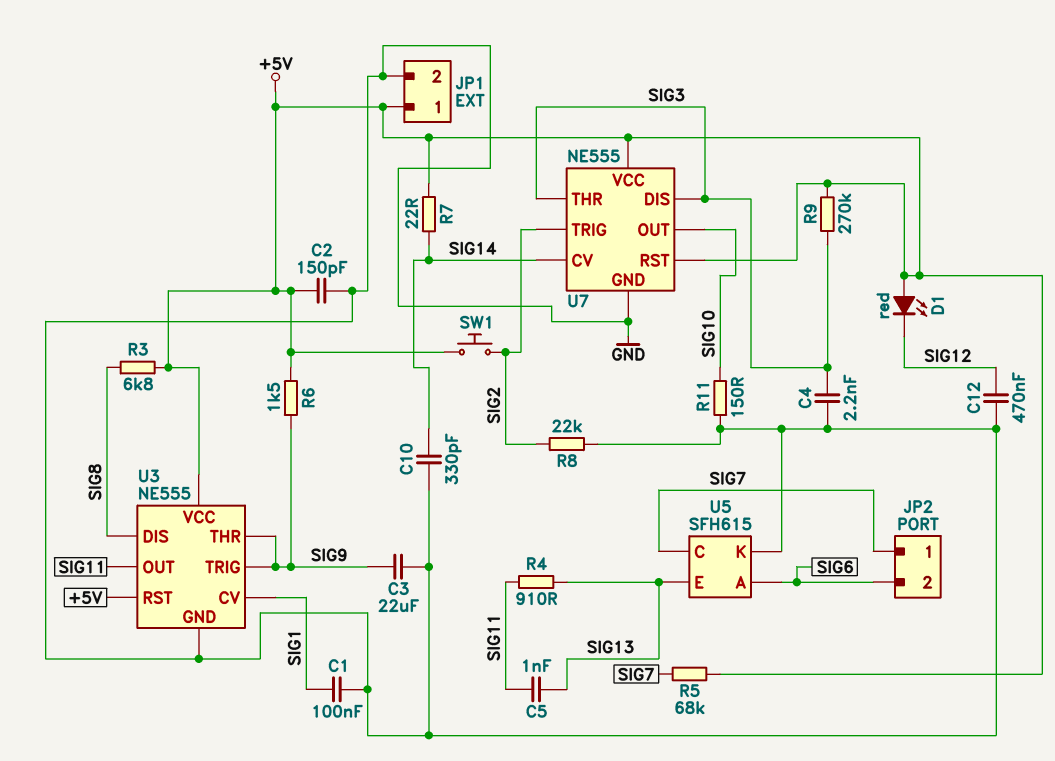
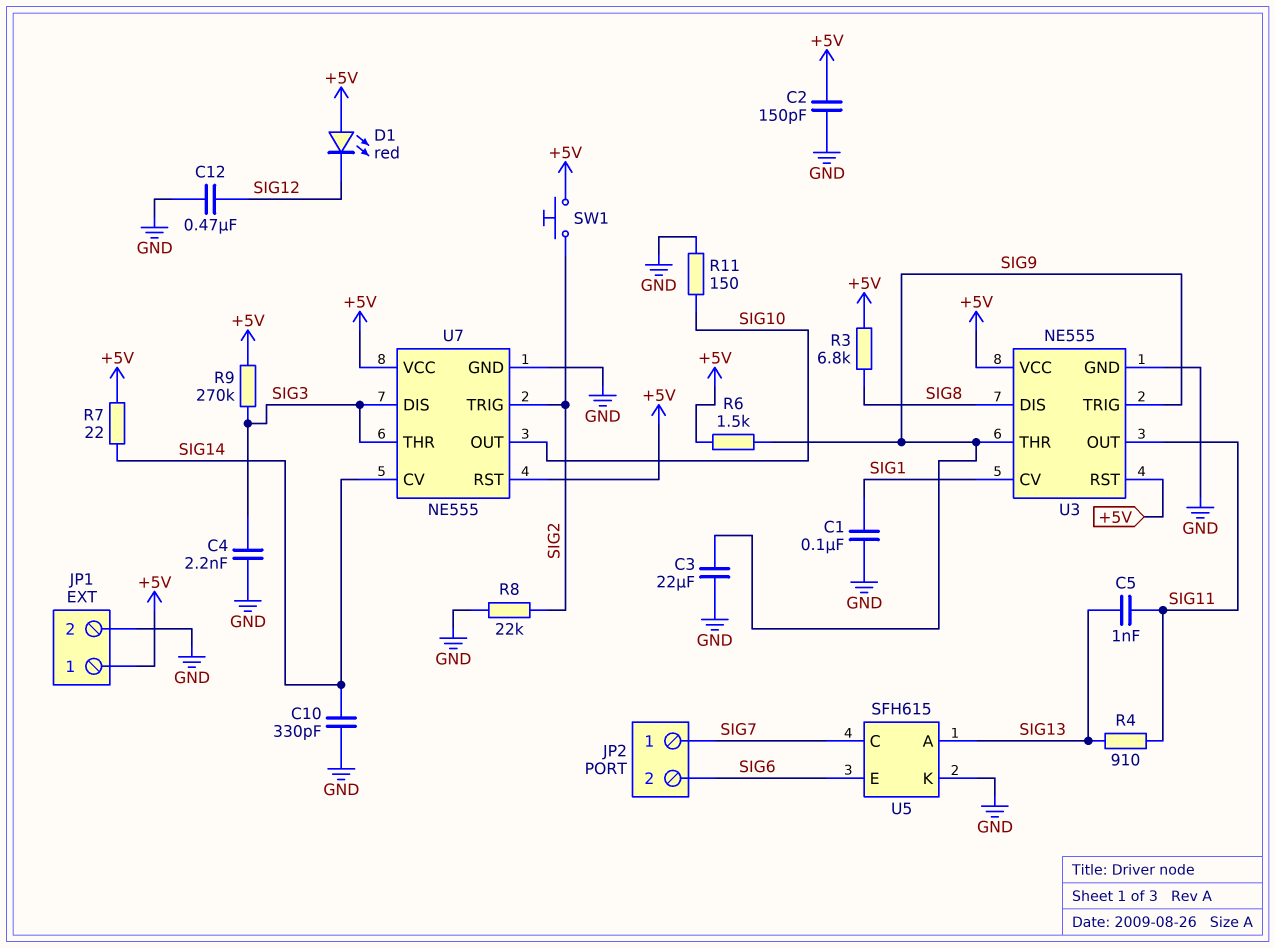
R5: 68k (+5V, SIG7) -> none
U5 pin A: SIG6 -> SIG13
U5 pin E: SIG13 -> SIG6

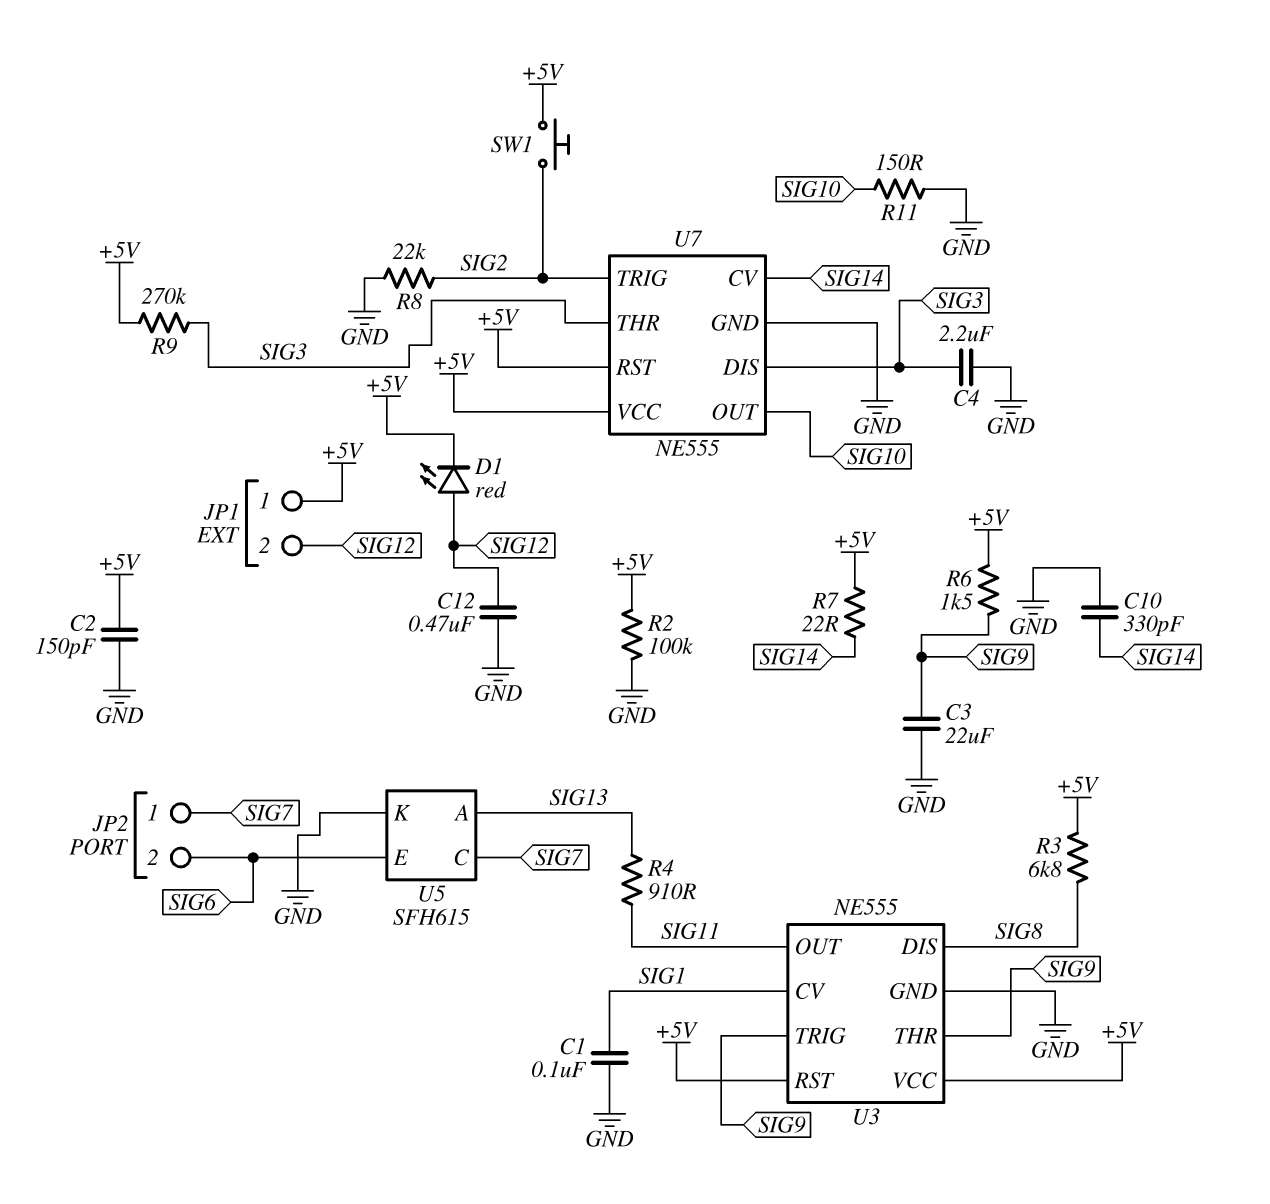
C4: 2.2nF (GND, SIG3) -> 2.2uF (GND, SIG3)
C5: 1nF (SIG11, SIG13) -> none
D1: LED red (A +5V, K SIG12) -> LED red (A SIG12, K +5V)
JP1 pin 2: GND -> SIG12
R2: none -> 100k (+5V, GND)

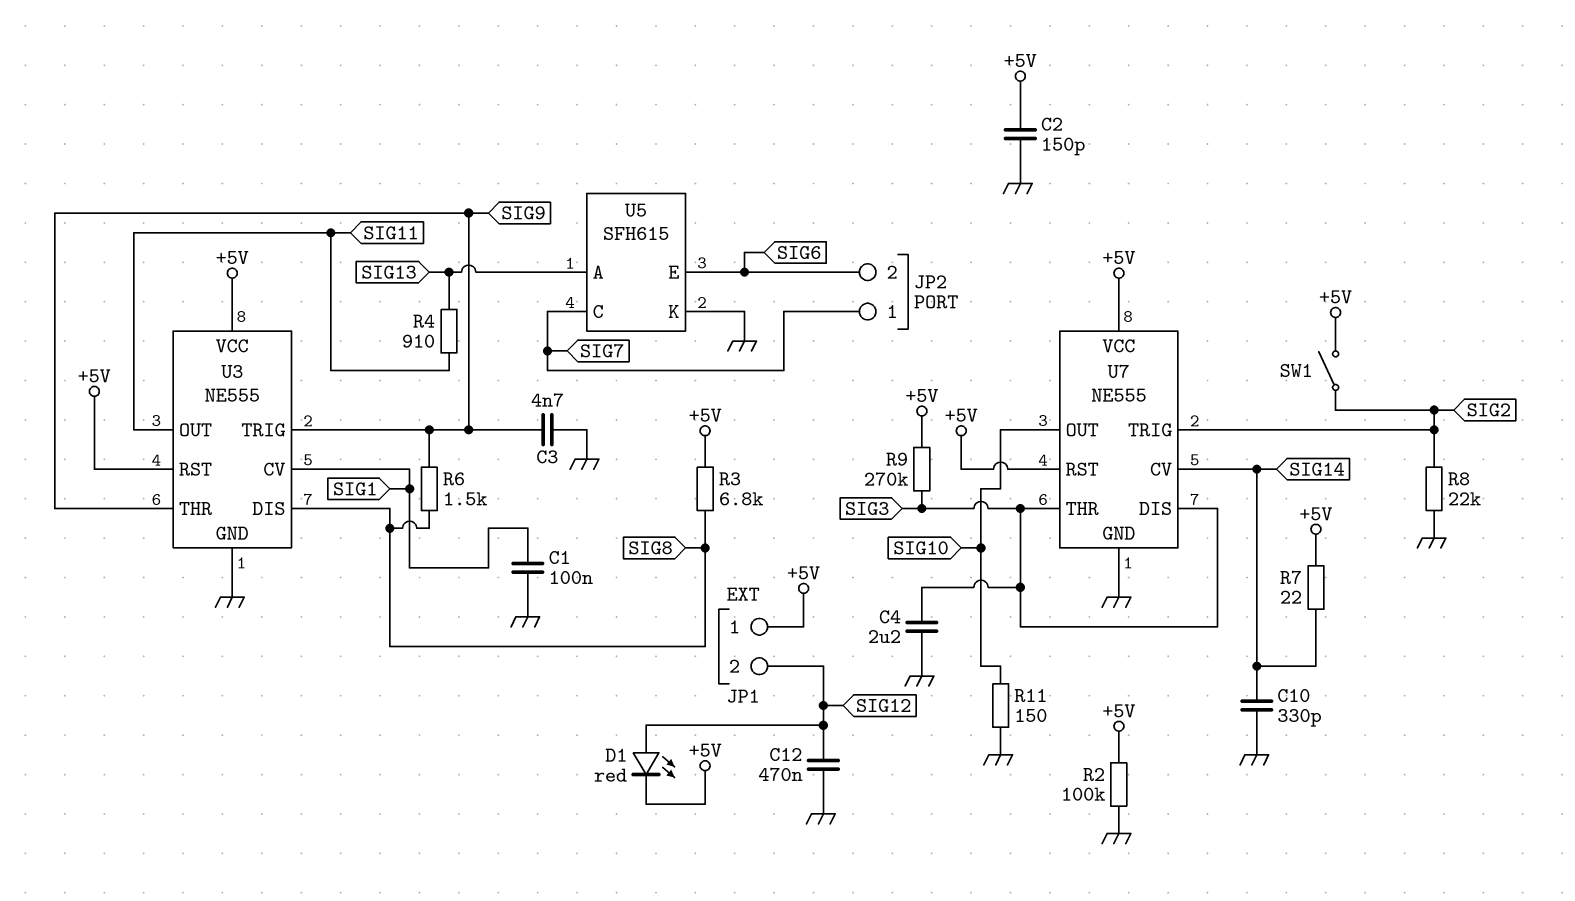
C3: 22uF (GND, SIG9) -> 4.7nF (GND, SIG9)
R6: 1.5k (+5V, SIG9) -> 1.5k (SIG8, SIG9)
SW1: button (+5V, SIG2) -> switch (+5V, SIG2)

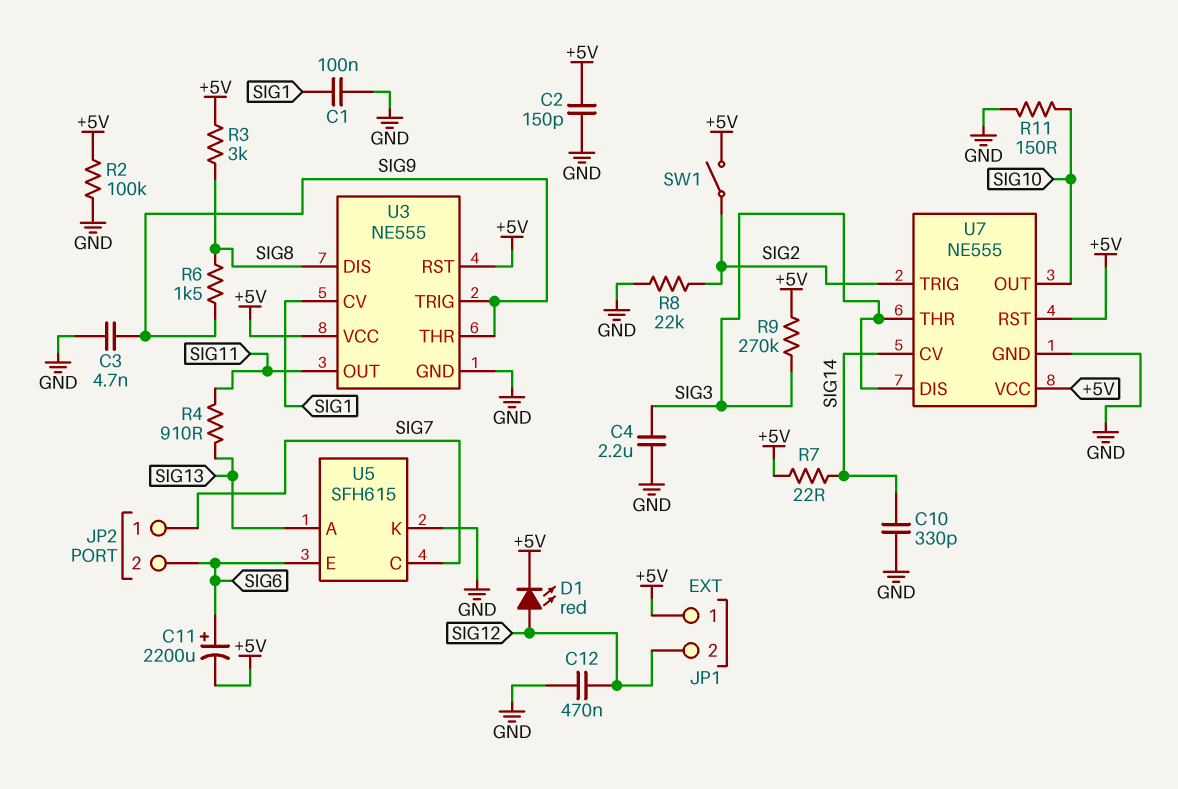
C11: none -> 2200uF (plus SIG6, minus +5V)
R3: 6.8k (+5V, SIG8) -> 3k (+5V, SIG8)

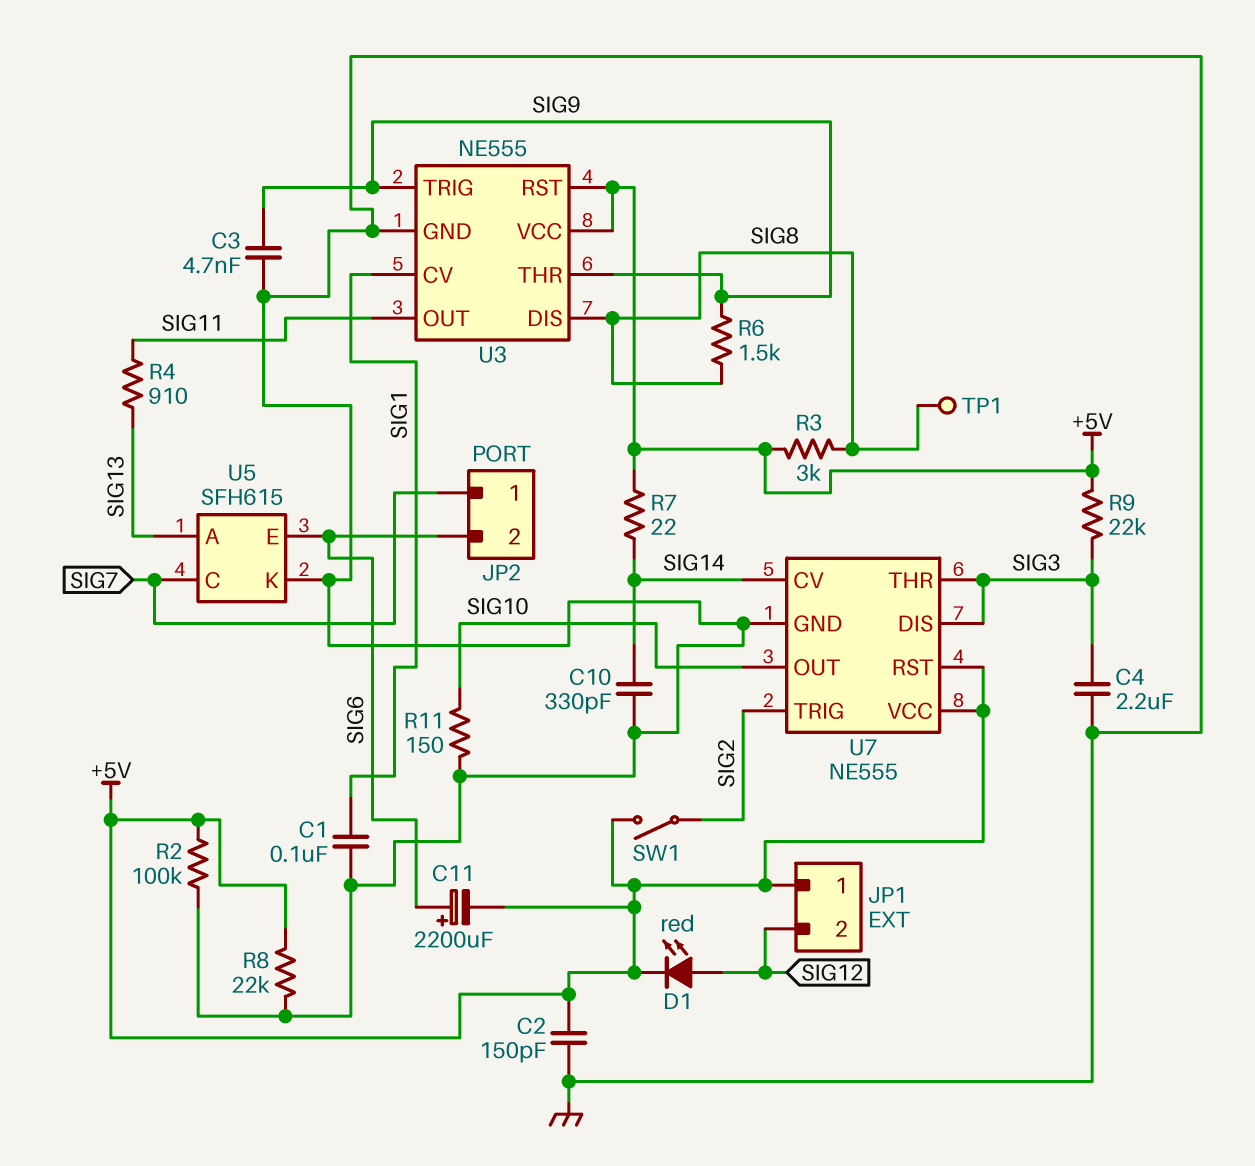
C12: 470nF (GND, SIG12) -> none
R8: 22k (GND, SIG2) -> 22k (+5V, GND)
R9: 270k (+5V, SIG3) -> 22k (+5V, SIG3)
TP1: none -> test point (SIG8)

